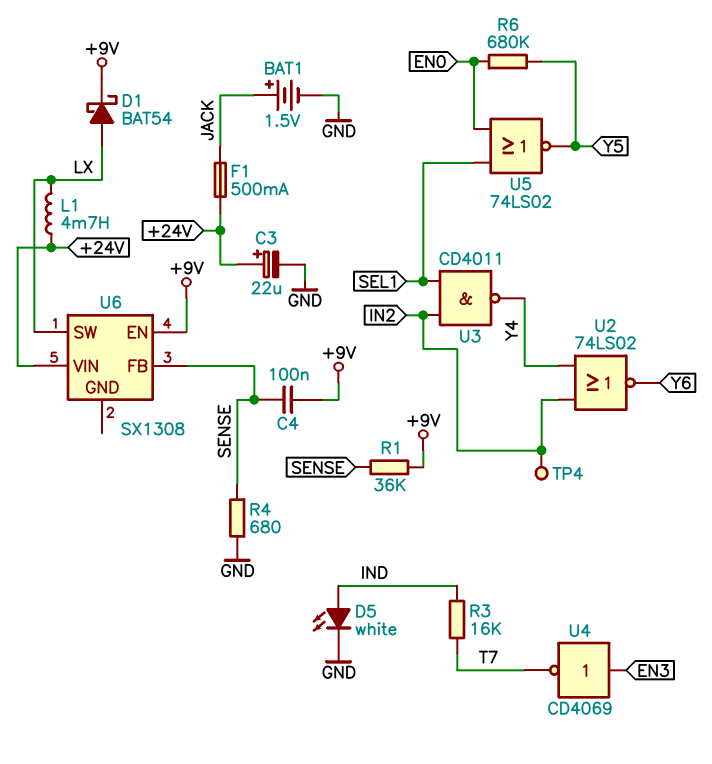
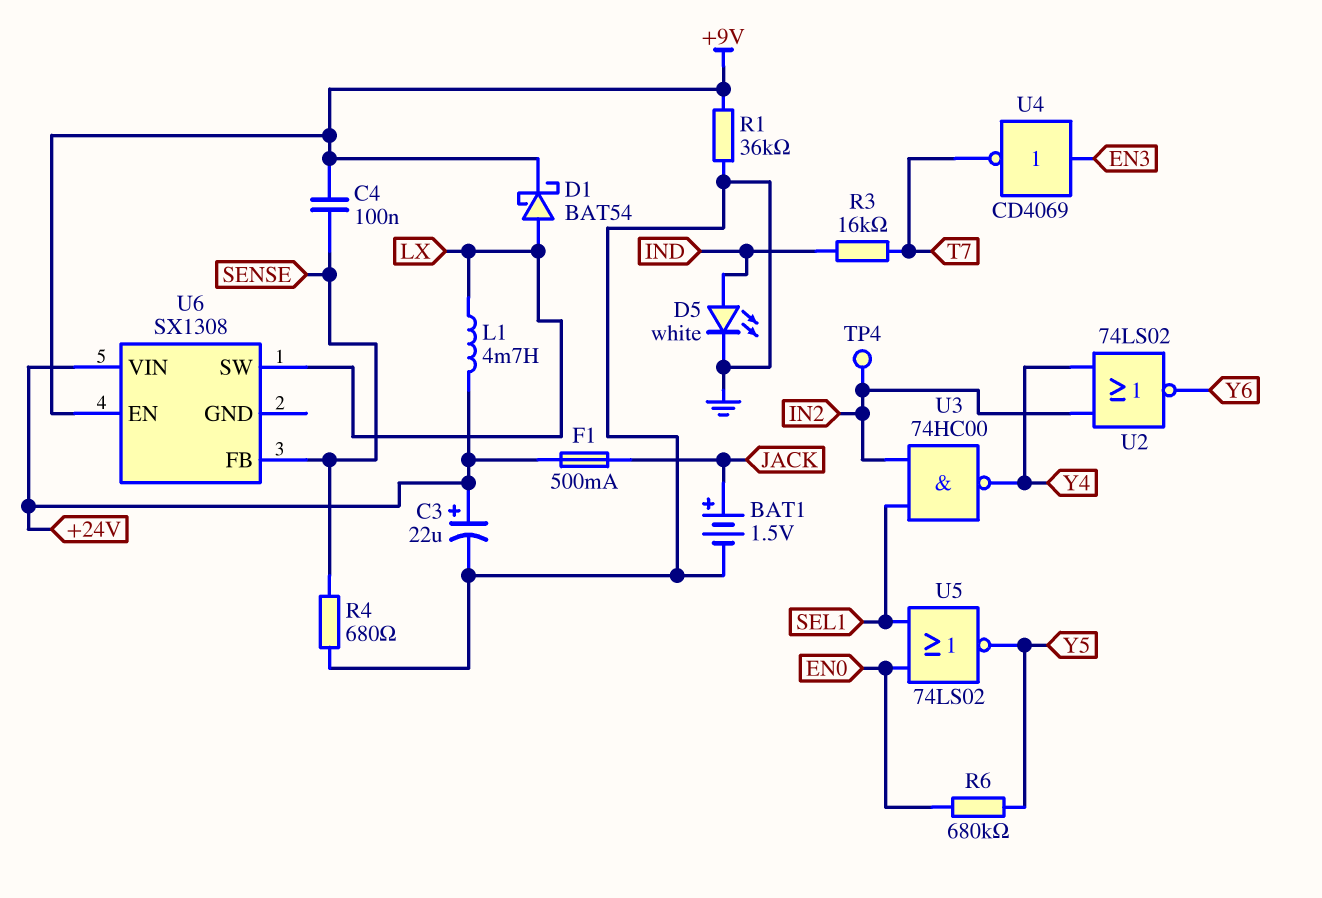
R1: 36k (+9V, SENSE) -> 36k (+9V, GND)
U3: NAND CD4011 (in IN2, in SEL1, out Y4) -> NAND 74HC00 (in IN2, in SEL1, out Y4)

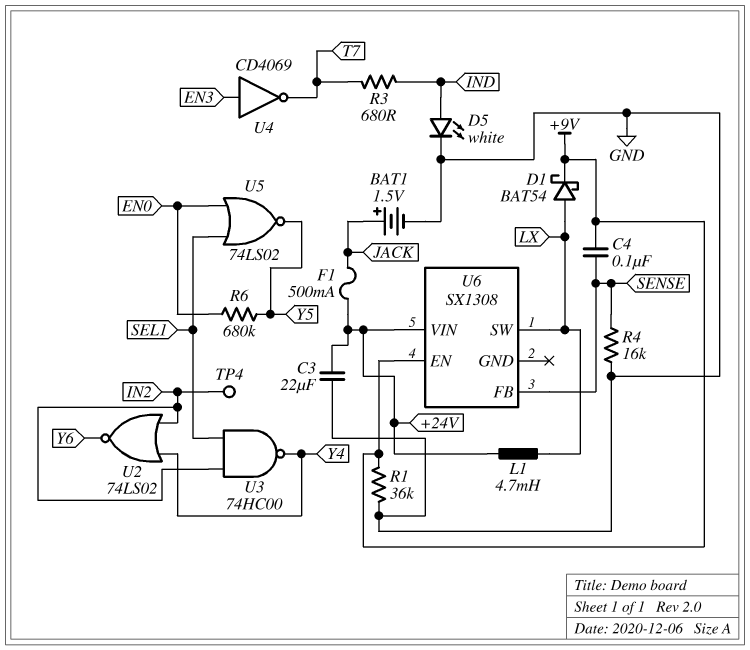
C3: 22uF (plus +24V, minus GND) -> 22uF (+24V, GND)
R3: 16k (IND, T7) -> 680 (IND, T7)
R4: 680 (GND, SENSE) -> 16k (GND, SENSE)

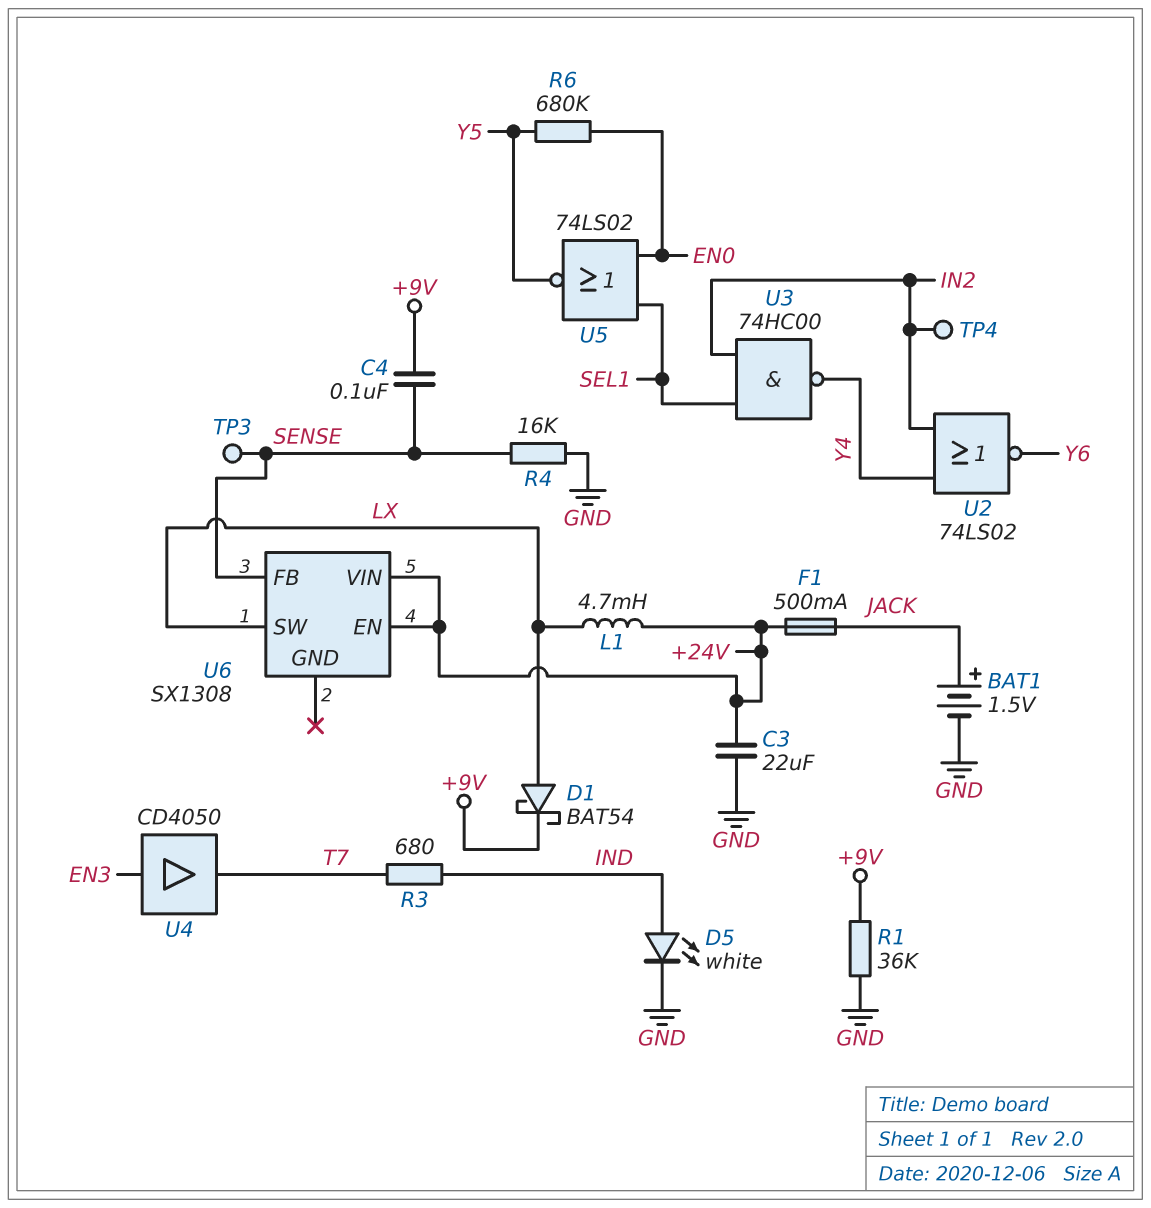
TP3: none -> test point (SENSE)
U4: NOT CD4069 (in EN3, out T7) -> buffer CD4050 (in EN3, out T7)
U6 pin EN: +9V -> +24V

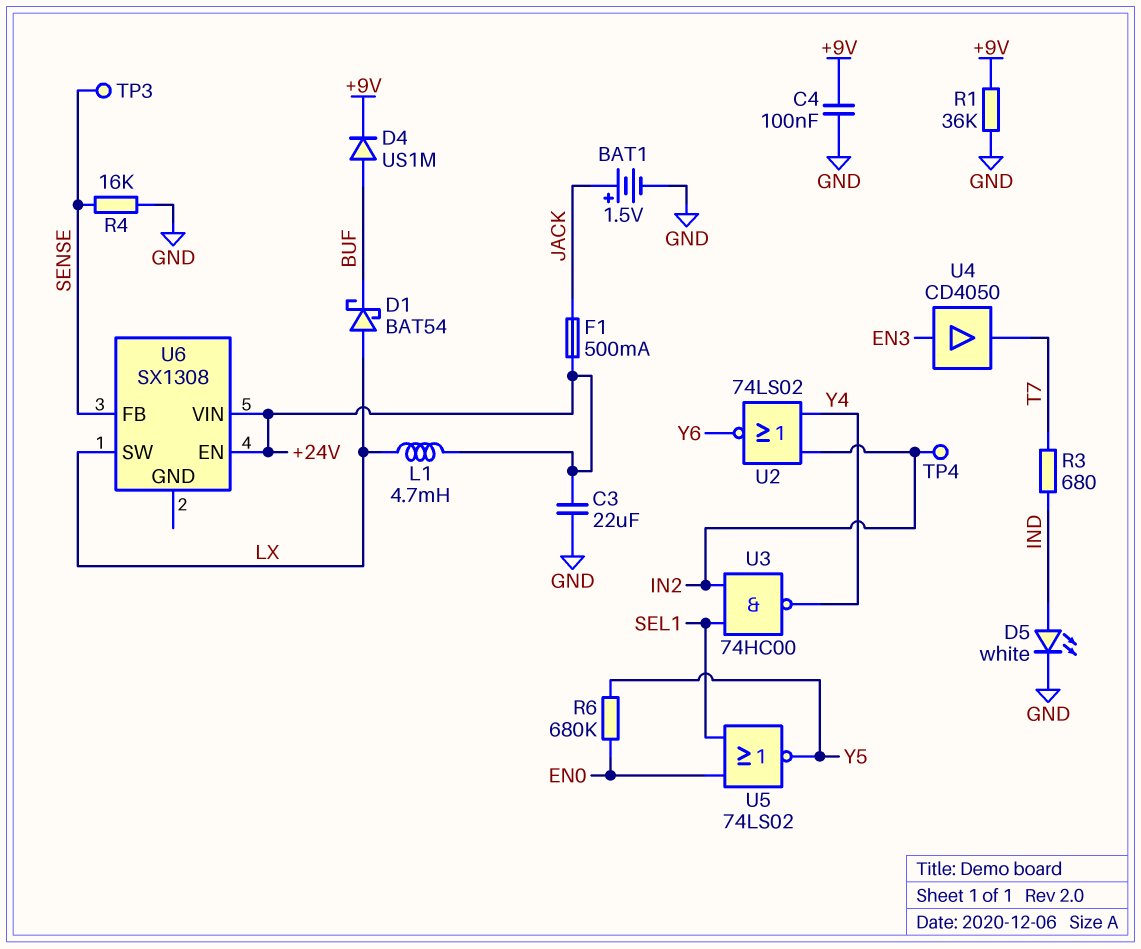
C4: 100nF (+9V, SENSE) -> 100nF (+9V, GND)
D1: schottky BAT54 (A LX, K +9V) -> schottky BAT54 (A LX, K BUF)
D4: none -> diode US1M (A BUF, K +9V)

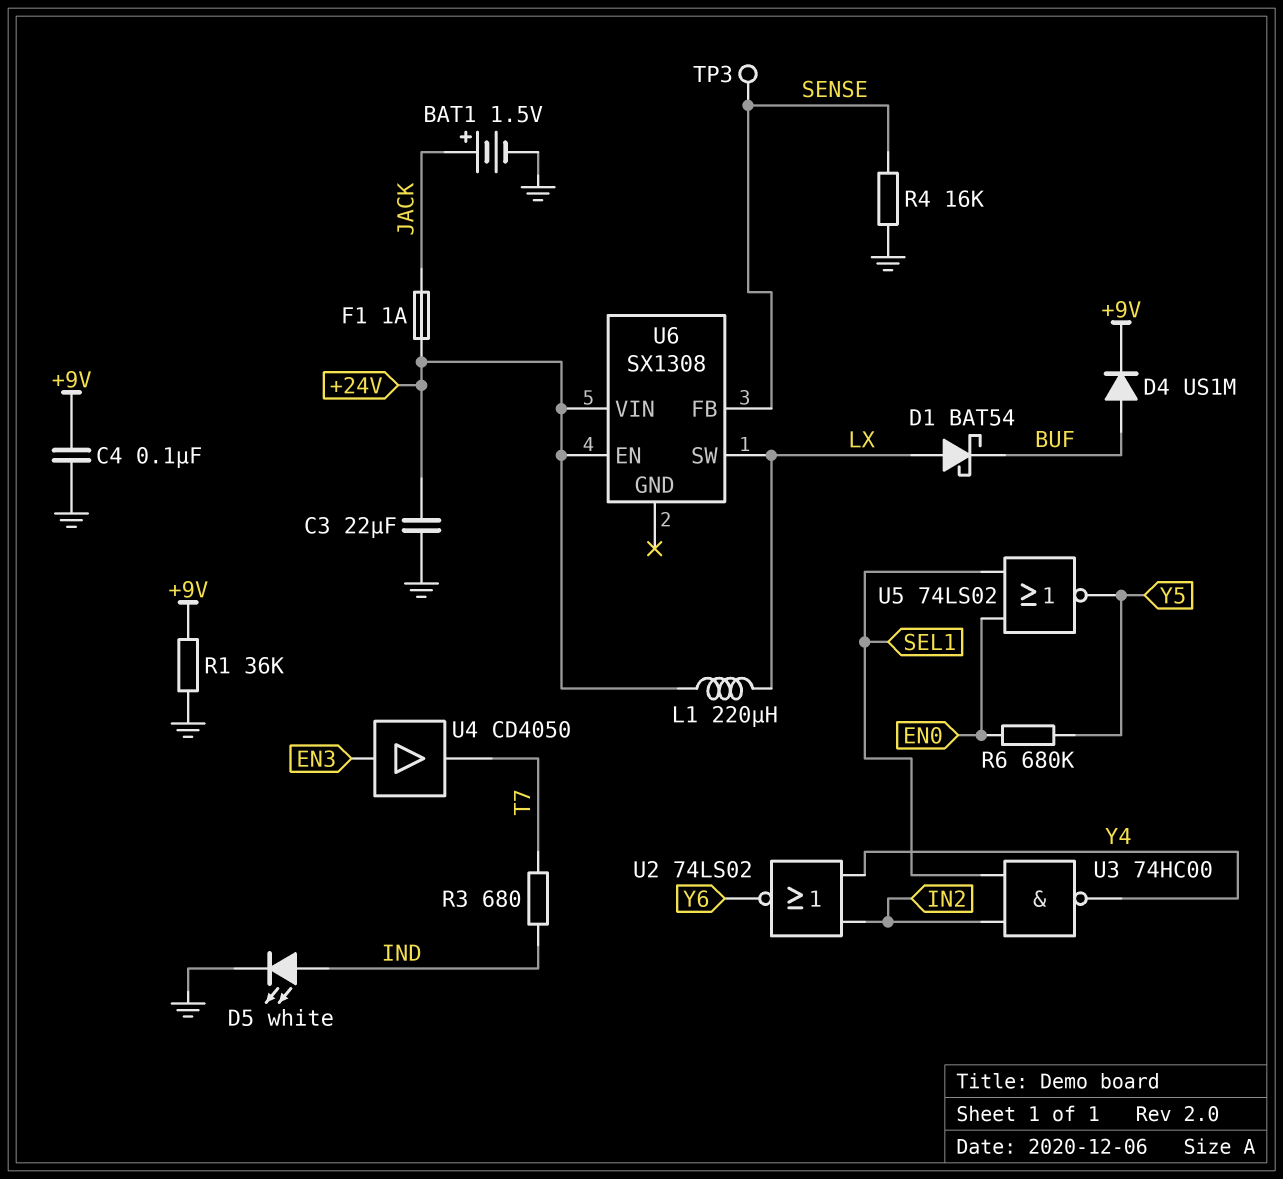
F1: 500mA (+24V, JACK) -> 1A (+24V, JACK)
L1: 4.7mH (+24V, LX) -> 220uH (+24V, LX)
TP4: test point (IN2) -> none

